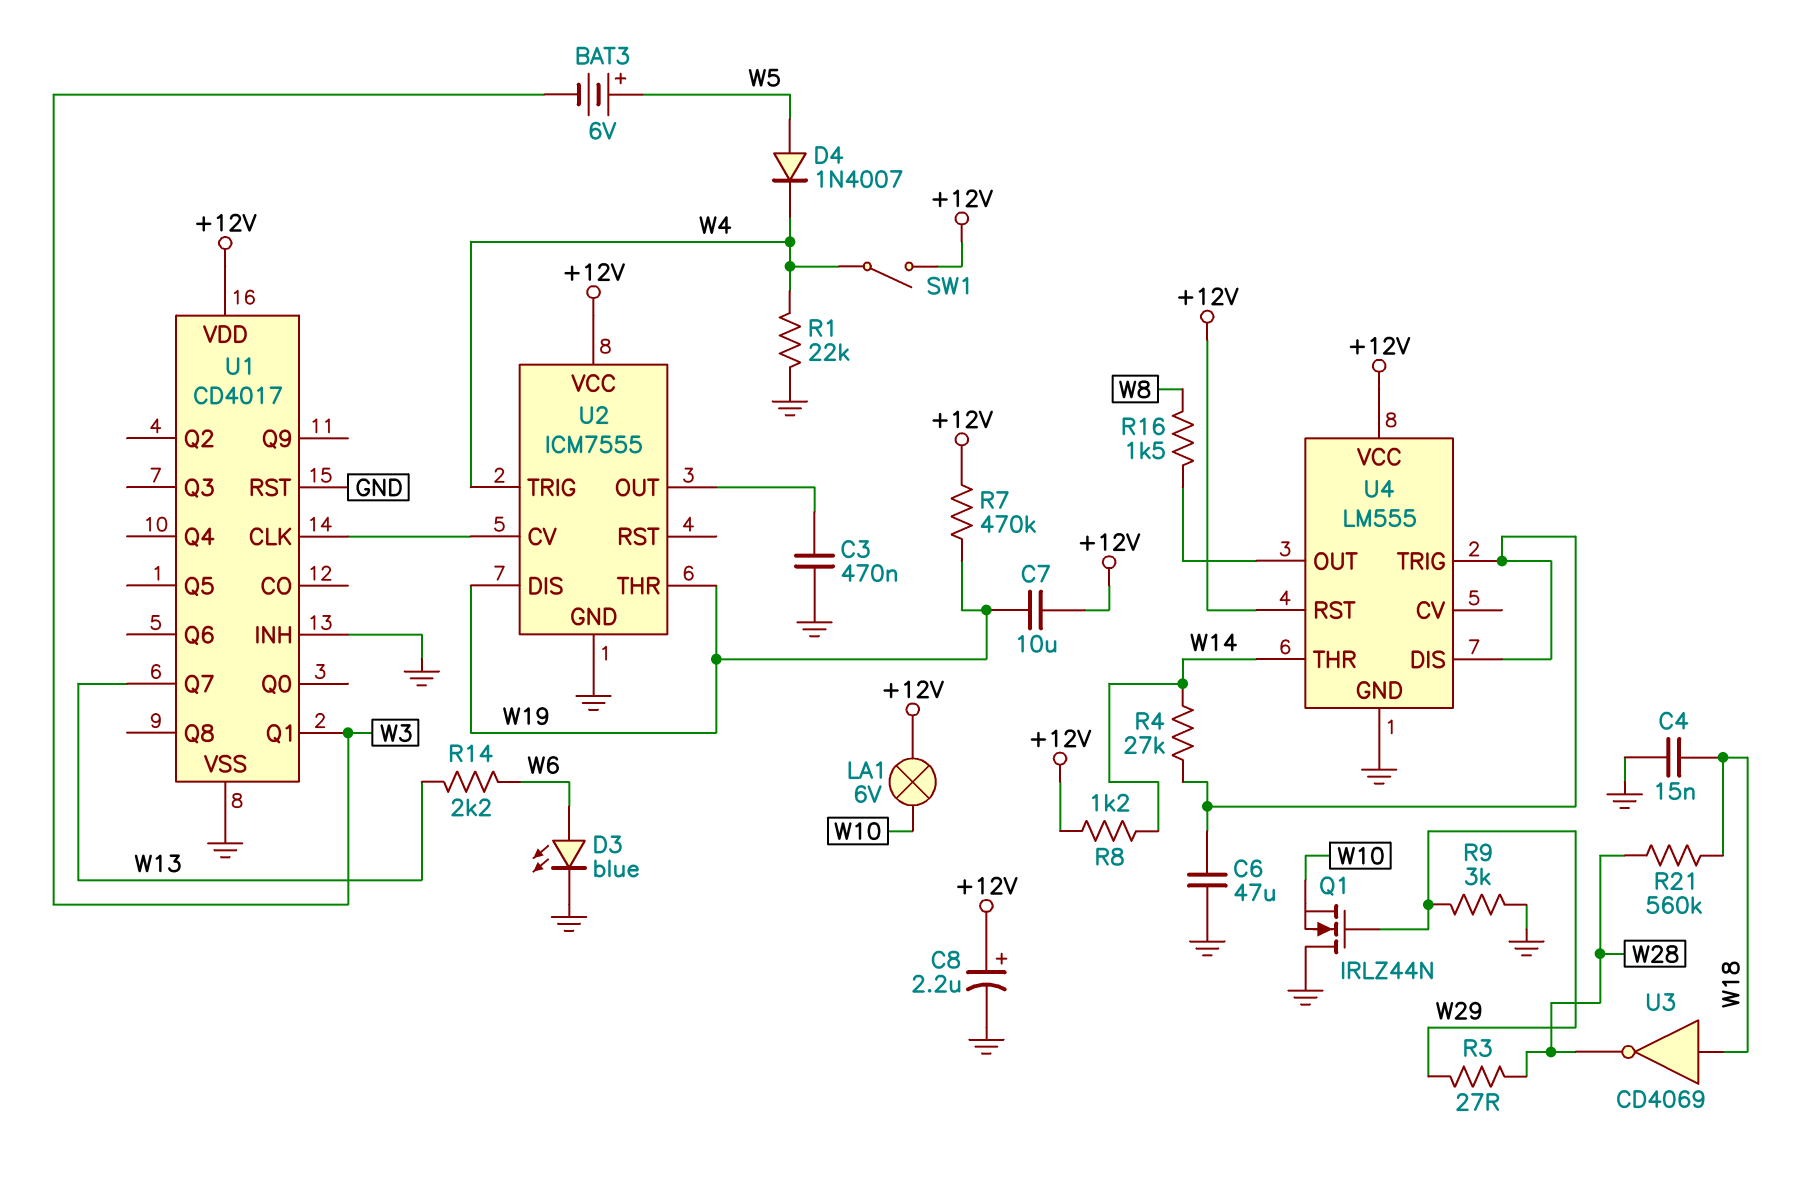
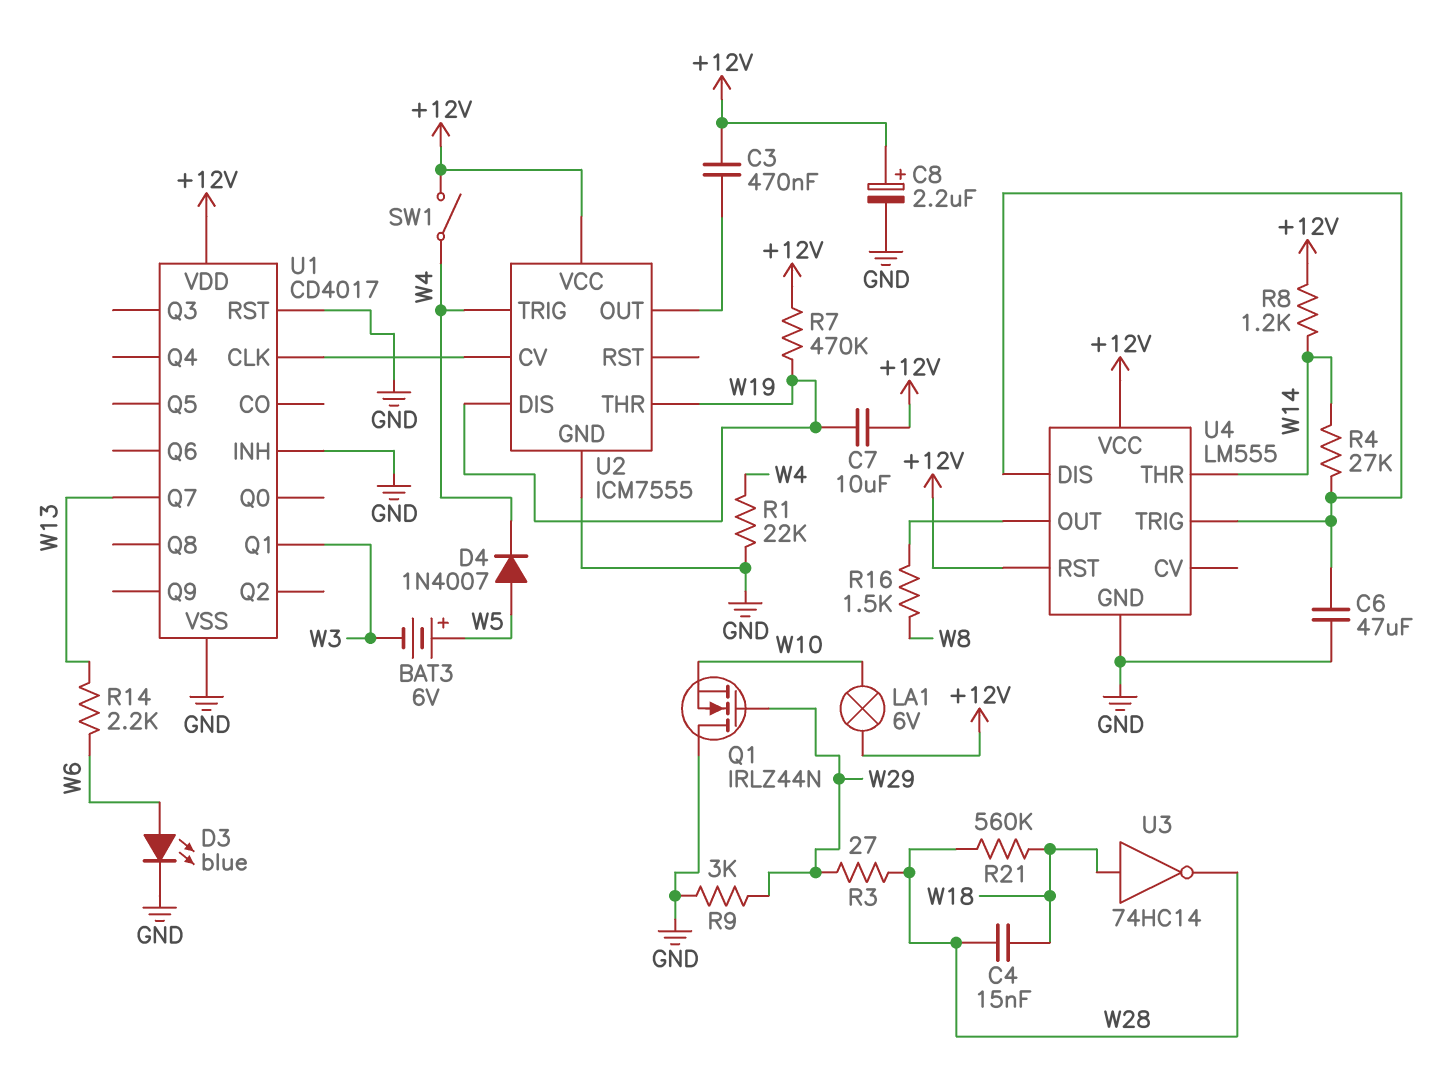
C3: 470nF (GND, U2/OUT) -> 470nF (+12V, U2/OUT)
C4: 15nF (GND, W18) -> 15nF (W18, W28)
U3: NOT CD4069 (in W18, out W28) -> NOT 74HC14 (in W18, out W28)

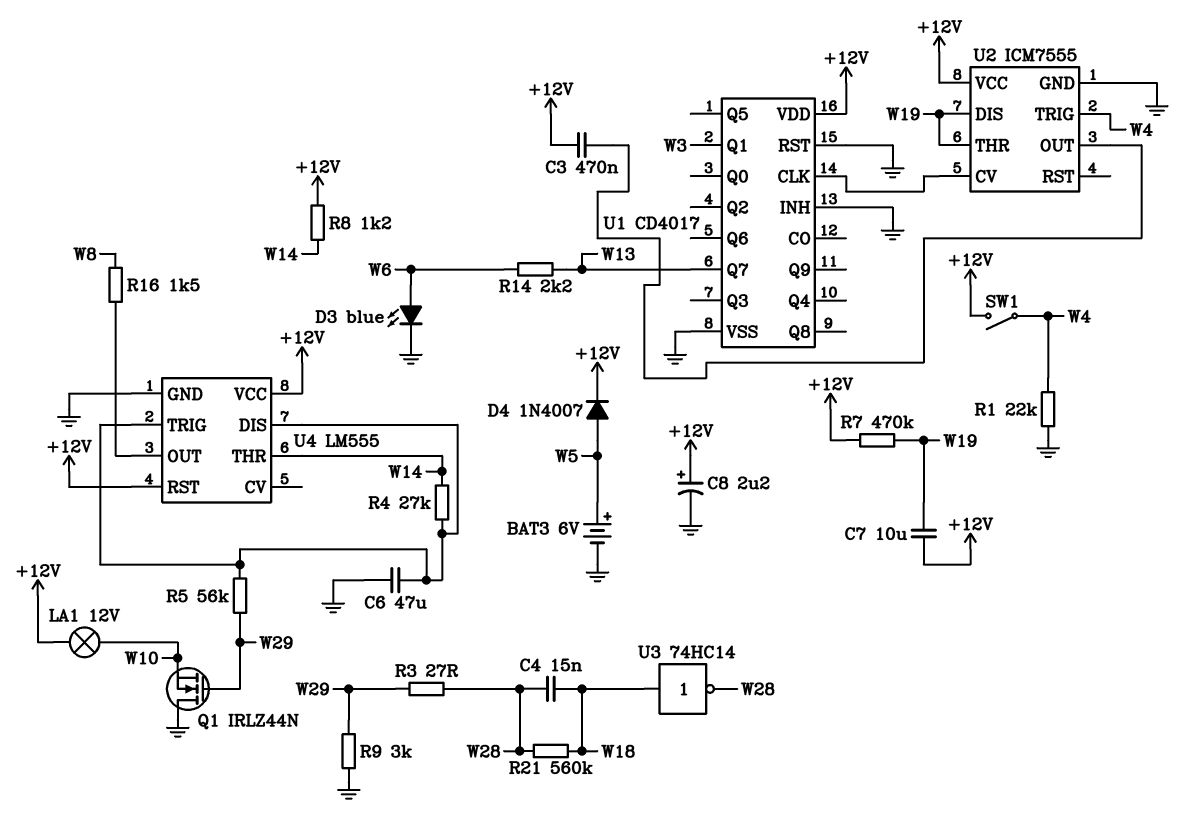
BAT3: 6V (plus W5, minus W3) -> 6V (plus W5, minus GND)
D4: diode 1N4007 (A W5, K W4) -> diode 1N4007 (A W5, K +12V)
LA1: lamp 6V (+12V, W10) -> lamp 12V (+12V, W10)
R5: none -> 56k (U4/DIS, W29)

